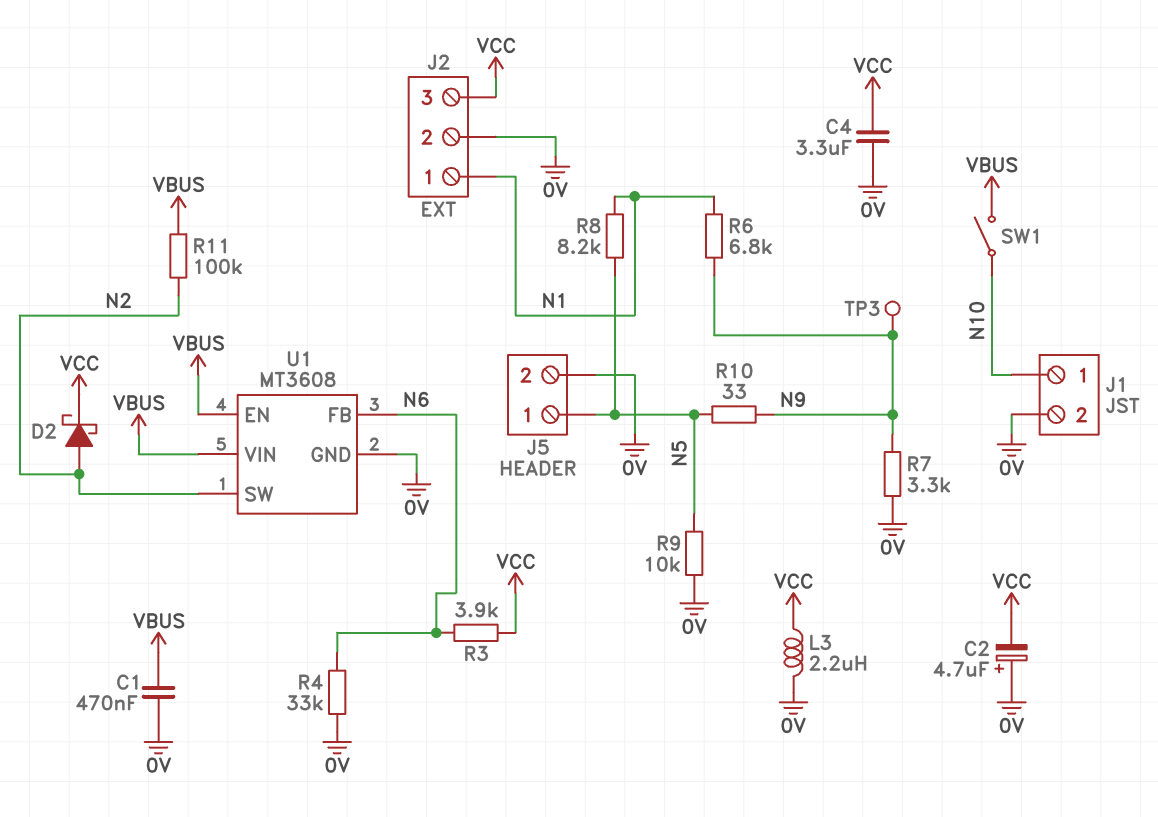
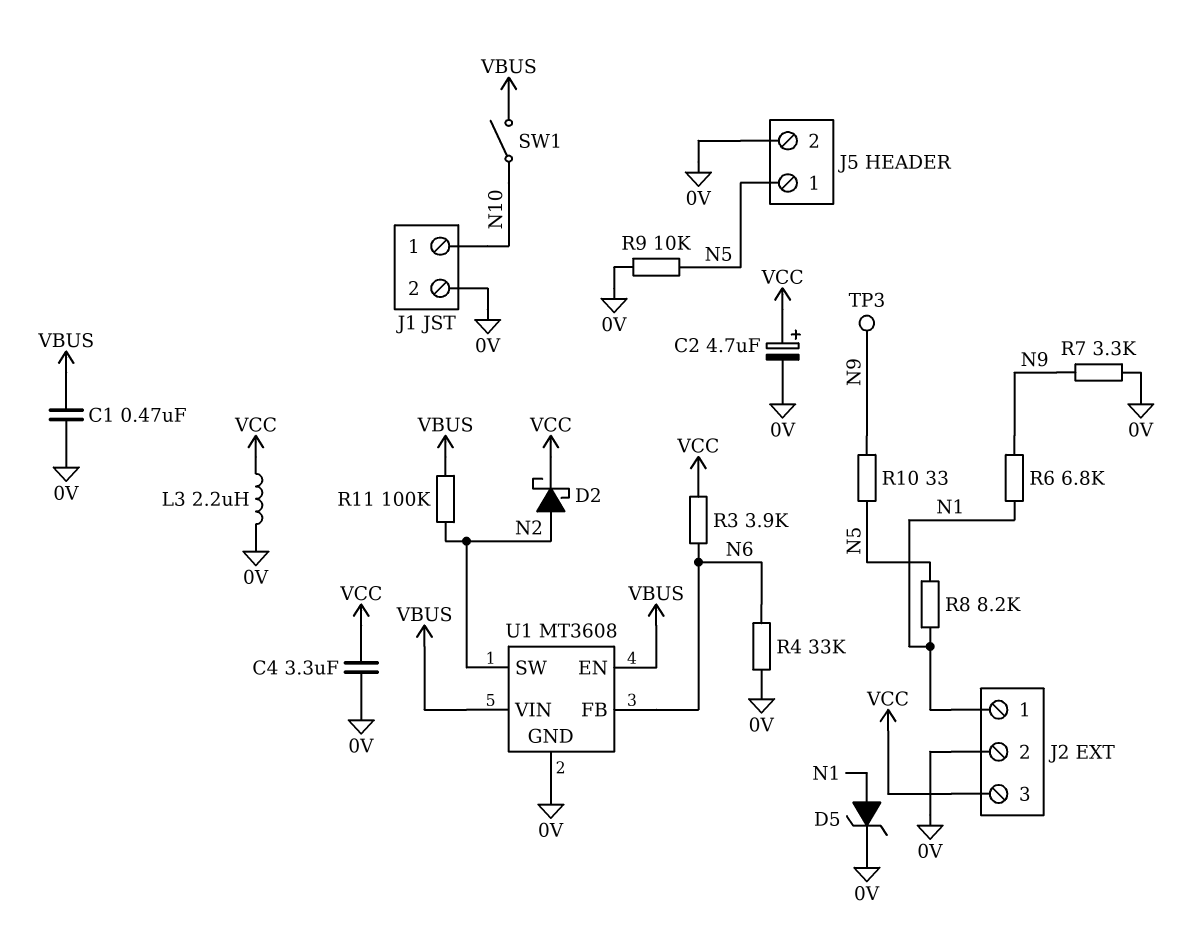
C2: 4.7uF (plus 0V, minus VCC) -> 4.7uF (plus VCC, minus 0V)
D5: none -> zener (A N1, K 0V)

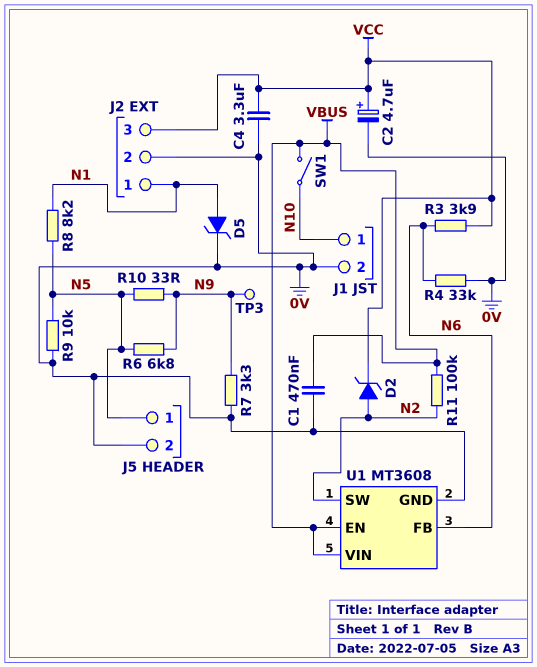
D2: schottky (A N2, K VCC) -> zener (A N2, K VCC)
L3: 2.2uH (0V, VCC) -> none
R6: 6.8k (N1, N9) -> 6.8k (N5, N9)

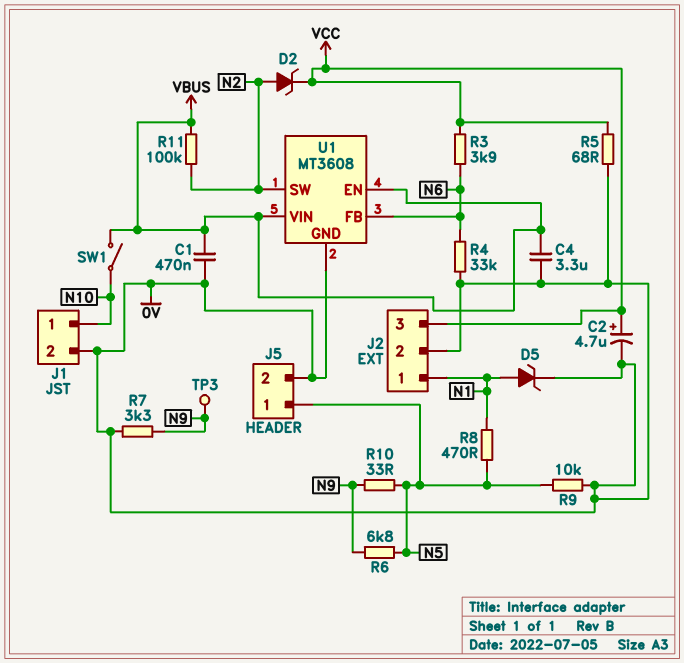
C4: 3.3uF (0V, VCC) -> 3.3uF (0V, VBUS)
R5: none -> 68 (0V, VCC)
R8: 8.2k (N1, N5) -> 470 (N1, N5)

